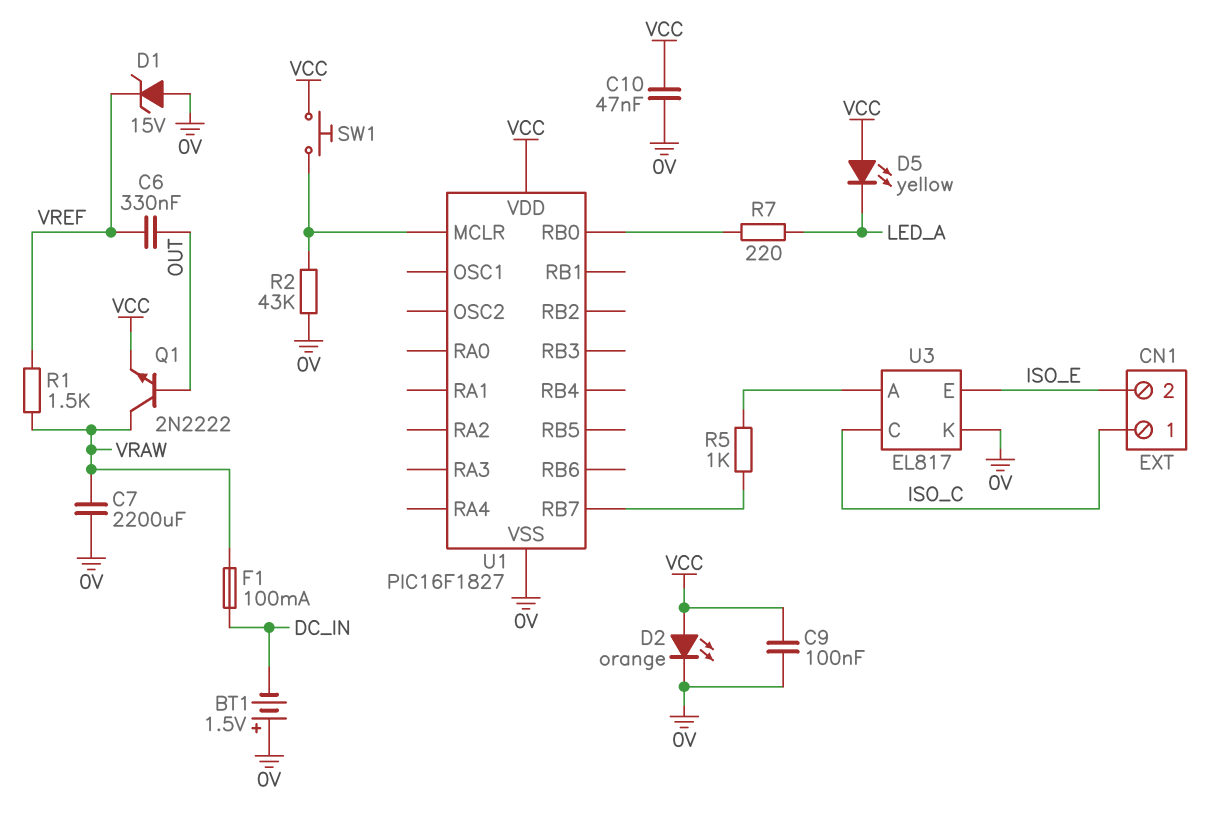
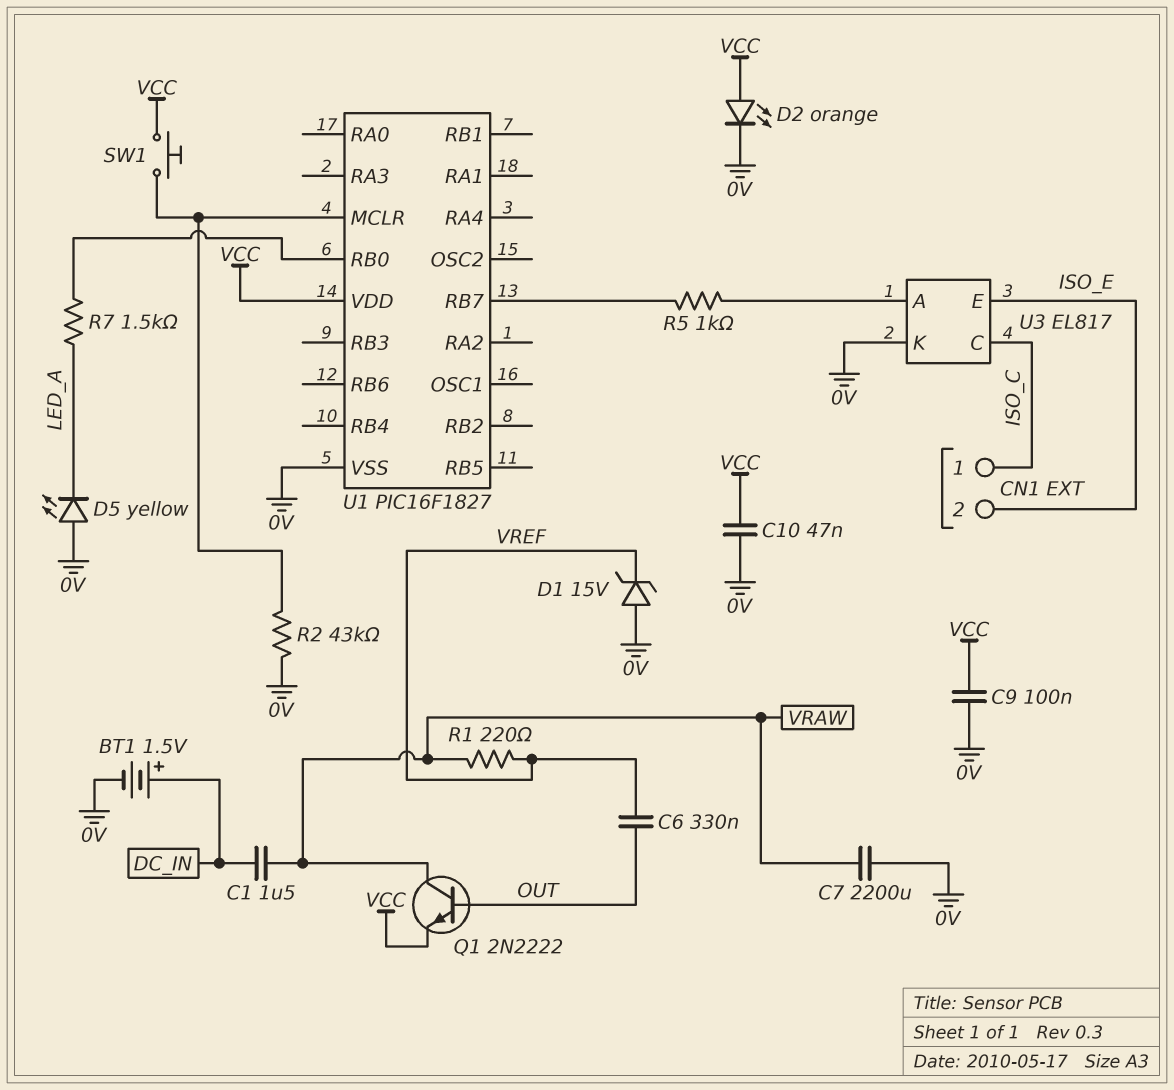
BT1: 1.5V (plus 0V, minus DC_IN) -> 1.5V (plus DC_IN, minus 0V)
C1: none -> 1.5uF (DC_IN, VRAW)
D5: LED yellow (A VCC, K LED_A) -> LED yellow (A 0V, K LED_A)
F1: 100mA (DC_IN, VRAW) -> none
R1: 1.5k (VRAW, VREF) -> 220 (VRAW, VREF)
R7: 220 (LED_A, U1/RB0) -> 1.5k (LED_A, U1/RB0)

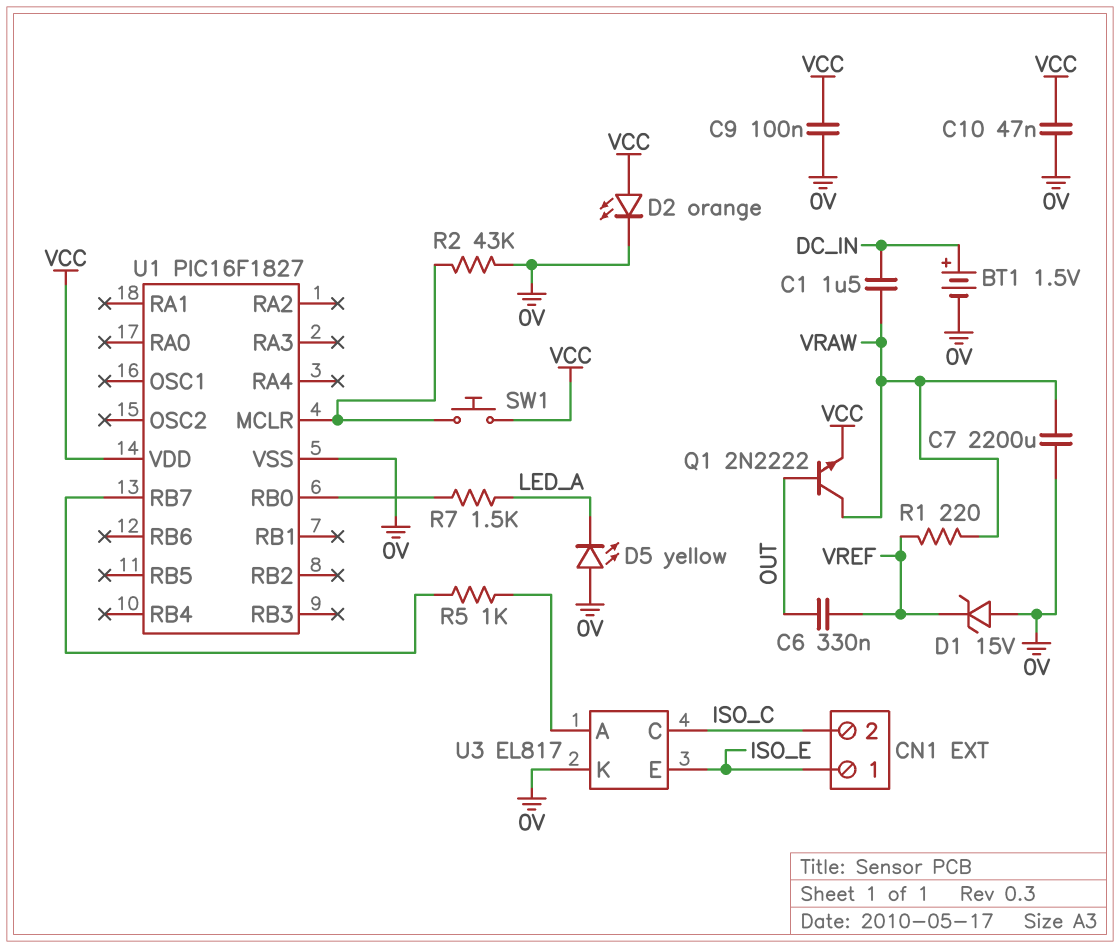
CN1 pin 1: ISO_C -> ISO_E
CN1 pin 2: ISO_E -> ISO_C

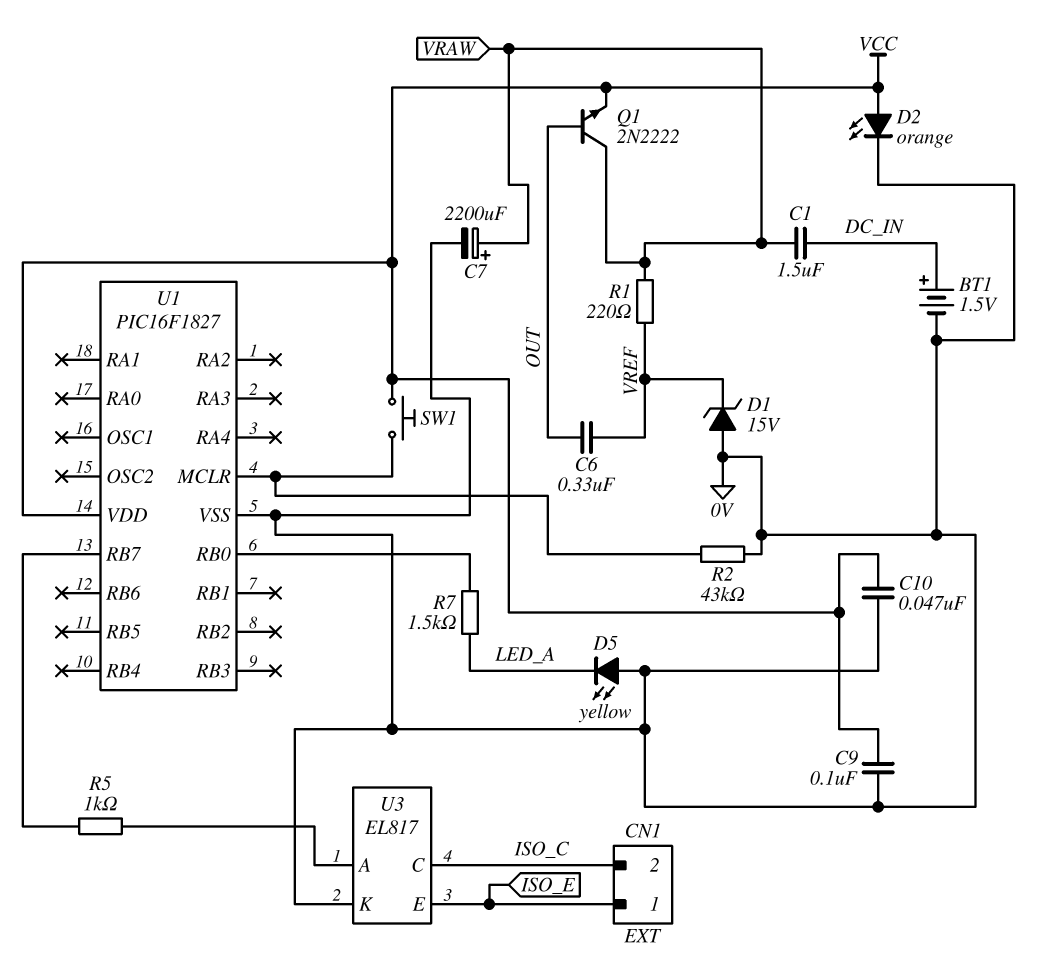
C7: 2200uF (0V, VRAW) -> 2200uF (plus VRAW, minus 0V)

